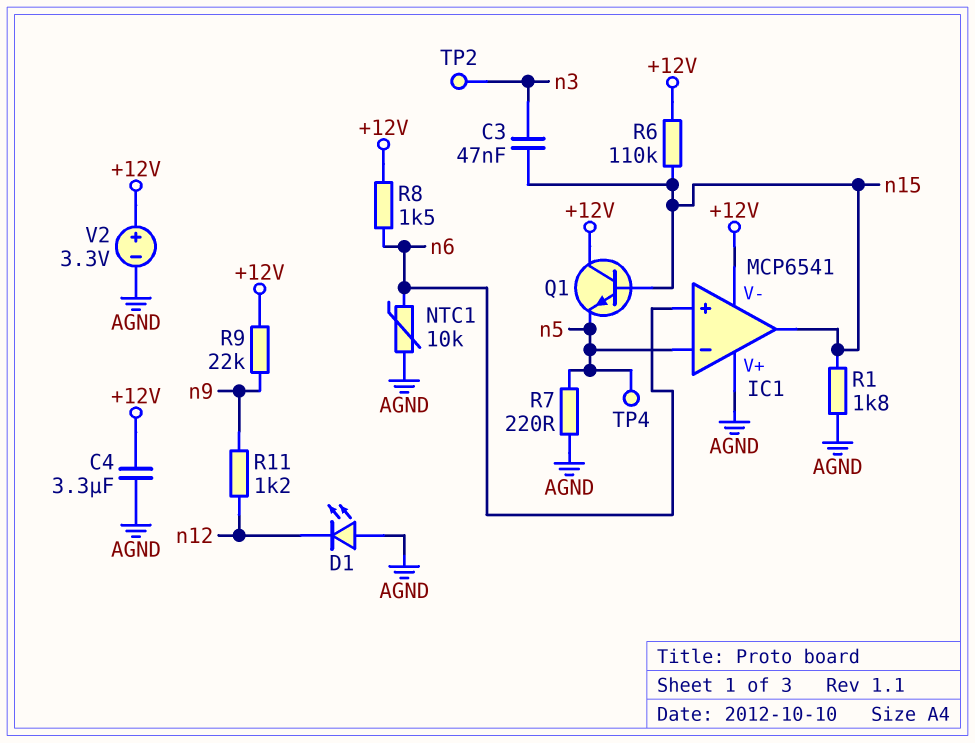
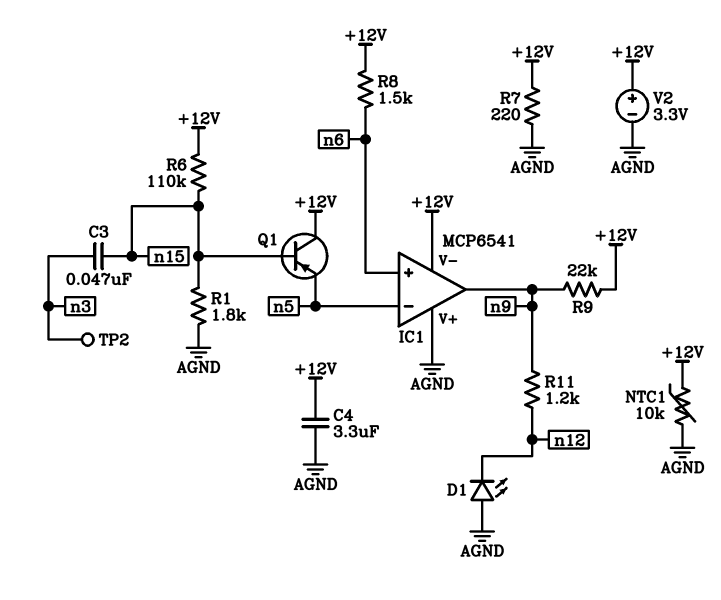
IC1 pin out: n15 -> n9
NTC1: 10k (AGND, n6) -> 10k (+12V, AGND)
Q1: NPN (B n15, C +12V, E n5) -> PNP (B n15, C +12V, E n5)
R7: 220 (AGND, n5) -> 220 (+12V, AGND)
TP4: test point (n5) -> none

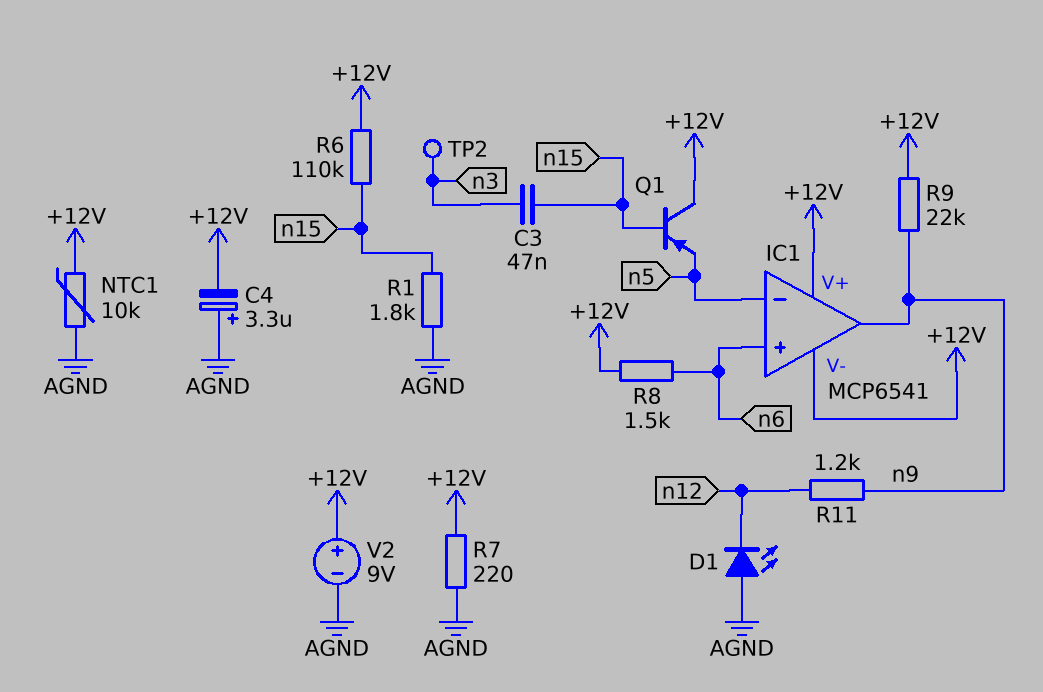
C4: 3.3uF (+12V, AGND) -> 3.3uF (plus AGND, minus +12V)
IC1 pin V+: AGND -> +12V
V2: 3.3V (plus +12V, minus AGND) -> 9V (plus +12V, minus AGND)

